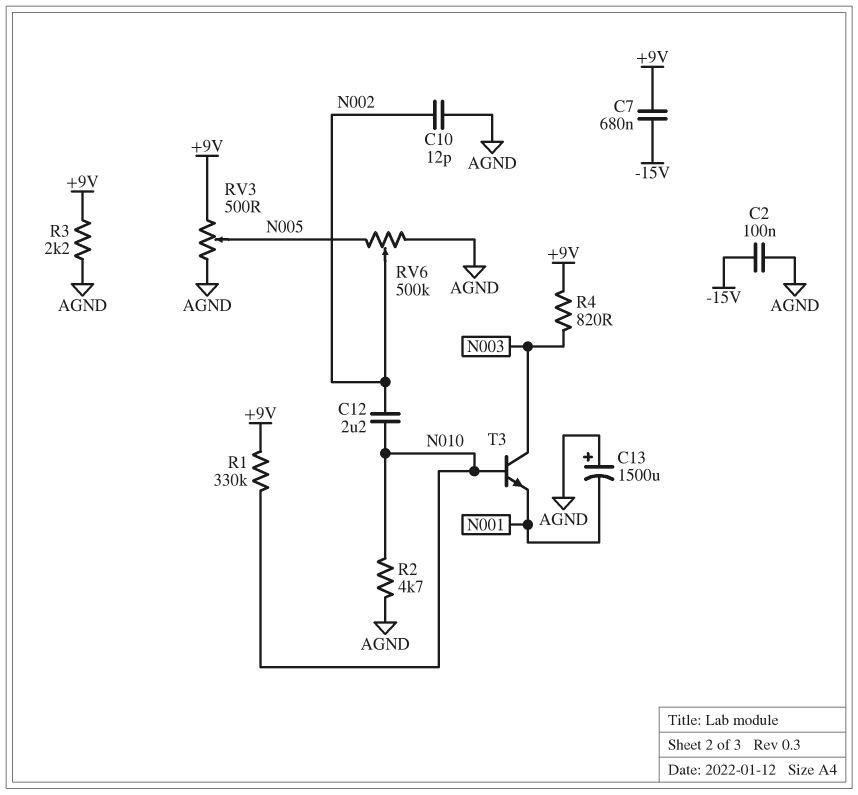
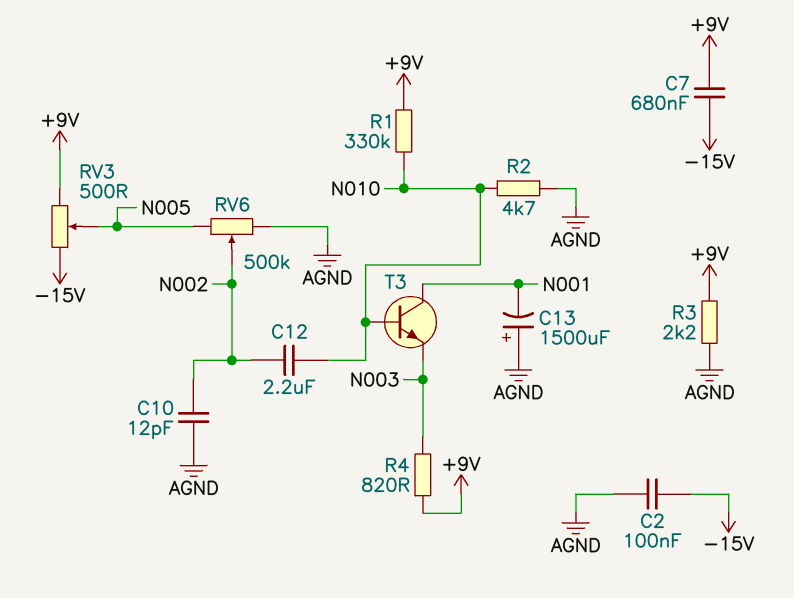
RV3: 500 (+9V, AGND, wiper N005) -> 500 (+9V, -15V, wiper N005)
T3: NPN (B N010, C N003, E N001) -> NPN (B N010, C N001, E N003)

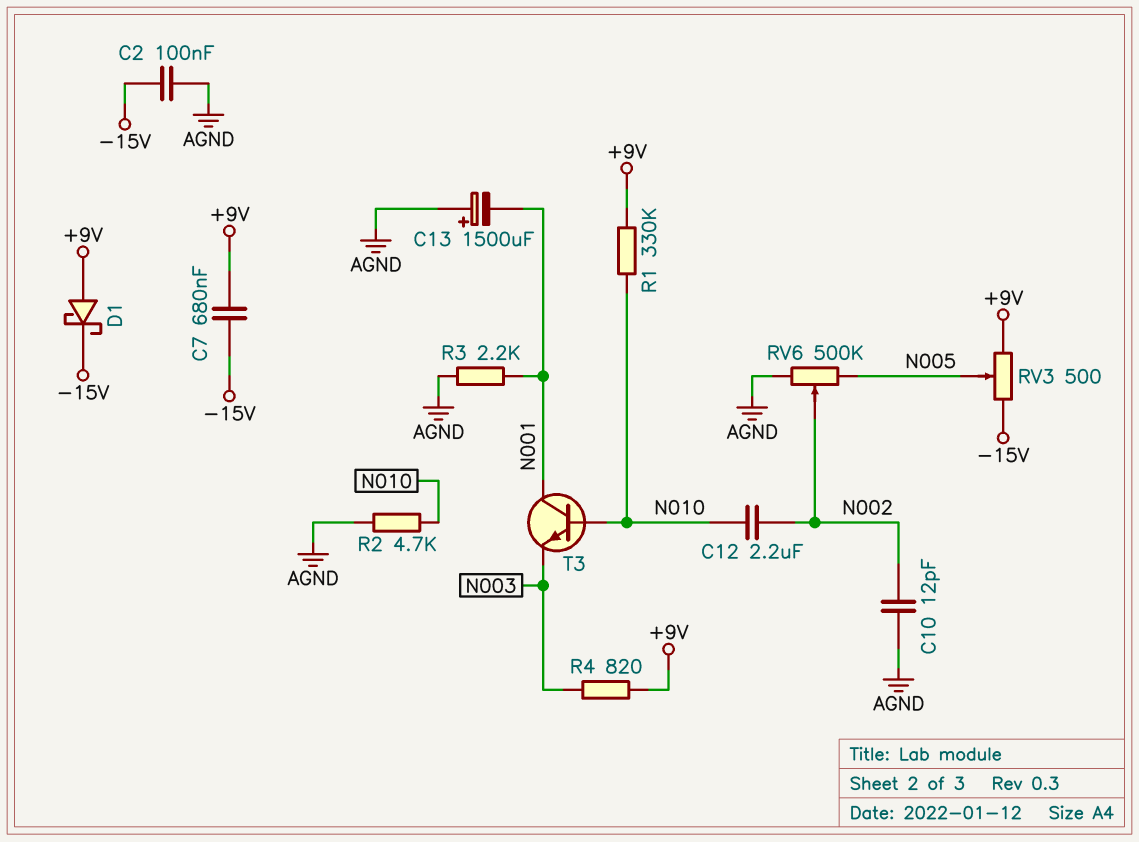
D1: none -> schottky (A +9V, K -15V)
R3: 2.2k (+9V, AGND) -> 2.2k (AGND, N001)

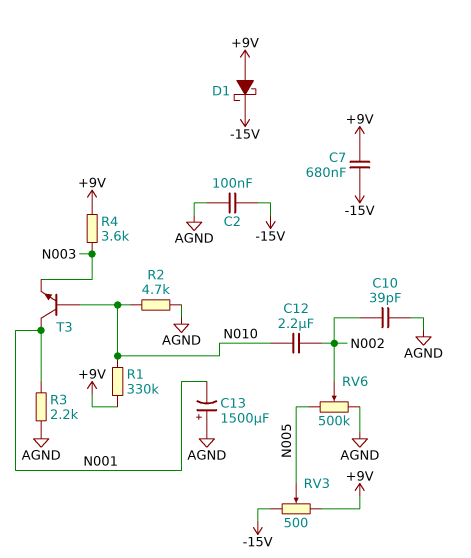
C10: 12pF (AGND, N002) -> 39pF (AGND, N002)
R4: 820 (+9V, N003) -> 3.6k (+9V, N003)

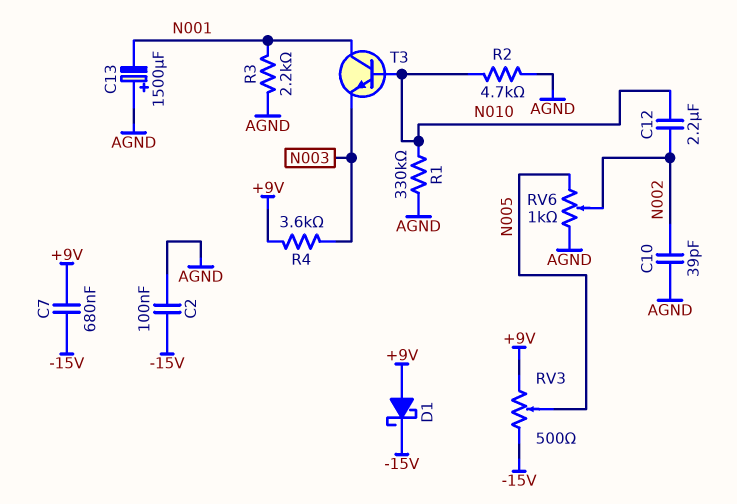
R1: 330k (+9V, N010) -> 330k (AGND, N010)
RV6: 500k (AGND, N005, wiper N002) -> 1k (AGND, N005, wiper N002)

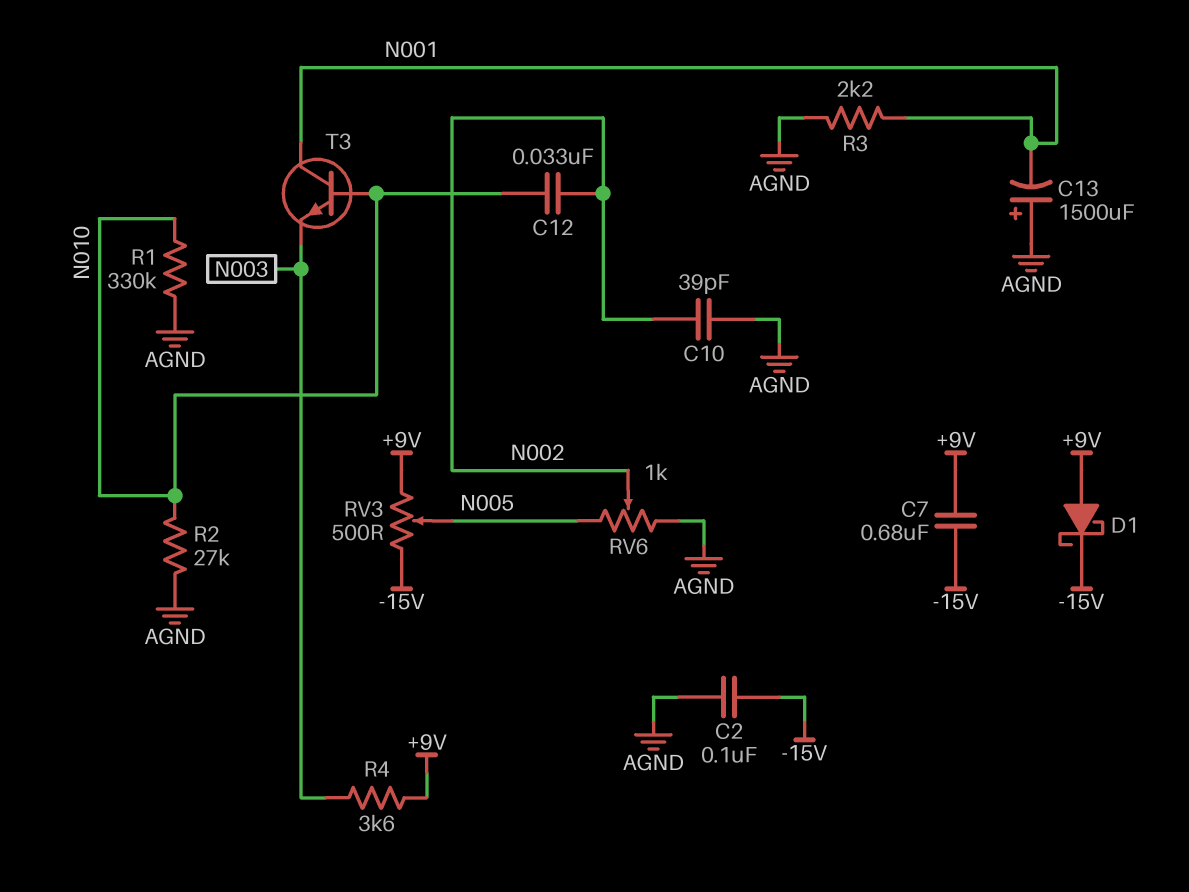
C12: 2.2uF (N002, N010) -> 33nF (N002, N010)
R2: 4.7k (AGND, N010) -> 27k (AGND, N010)

